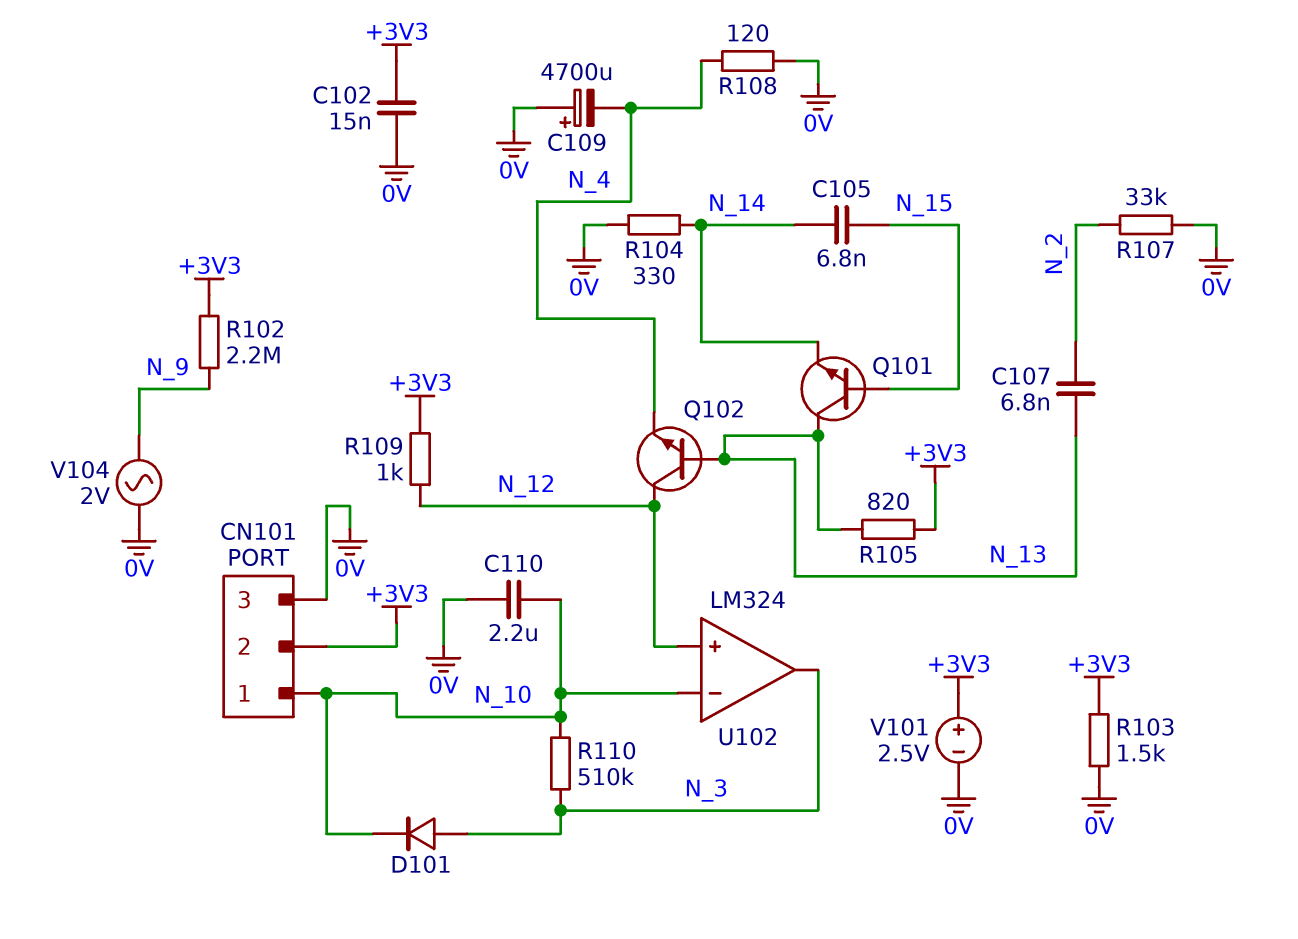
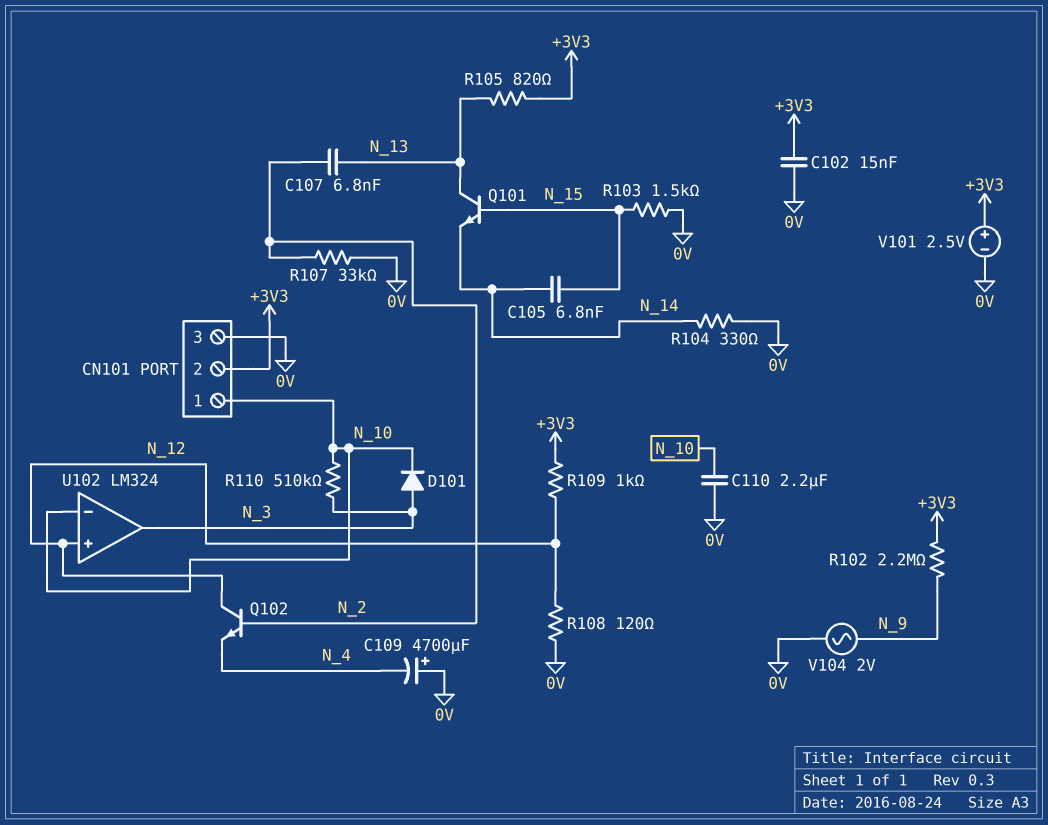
Q102: NPN (B N_13, C N_12, E N_4) -> NPN (B N_2, C N_12, E N_4)
R103: 1.5k (+3V3, 0V) -> 1.5k (0V, N_15)
R108: 120 (0V, N_4) -> 120 (0V, N_12)

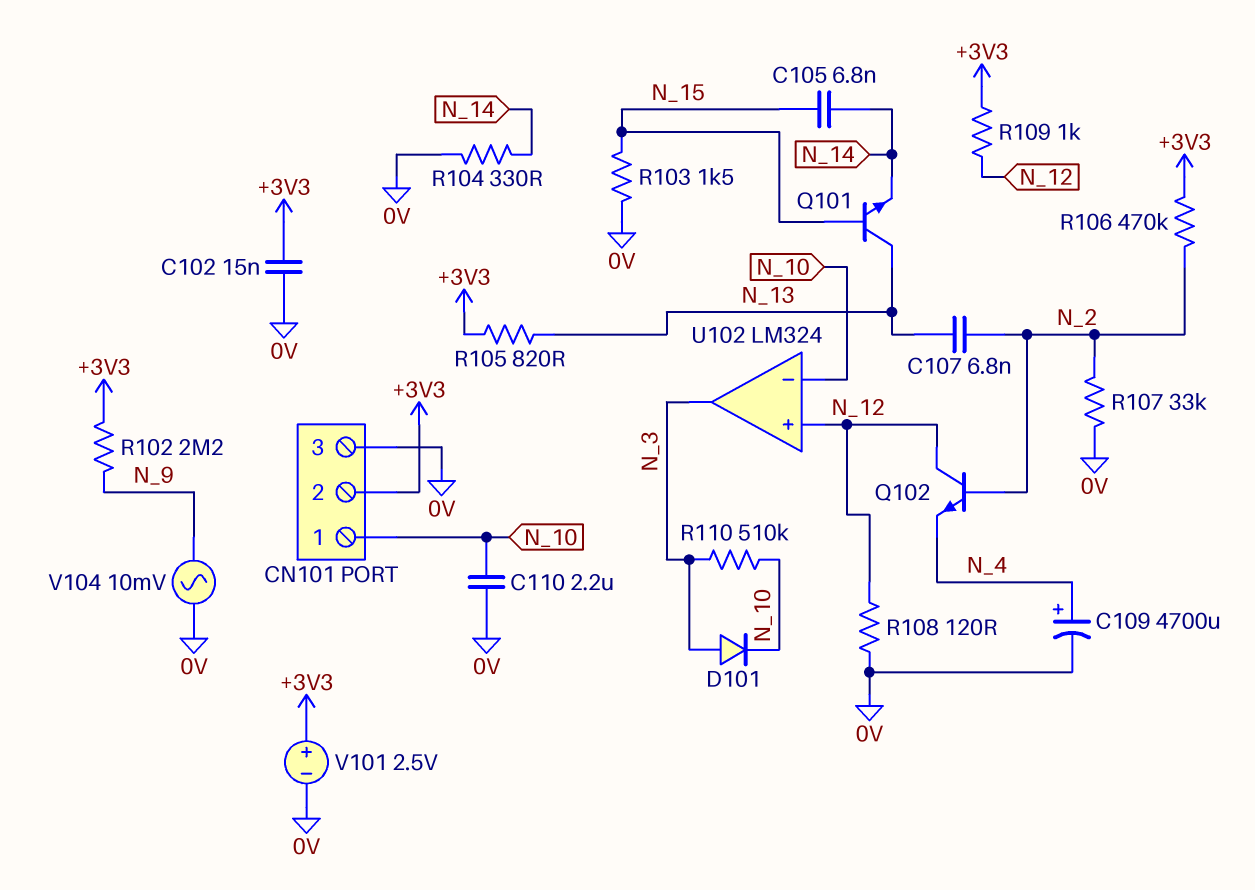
C109: 4700uF (plus 0V, minus N_4) -> 4700uF (plus N_4, minus 0V)
R106: none -> 470k (+3V3, N_2)
V104: AC 2V (0V, N_9) -> AC 10mV (0V, N_9)

